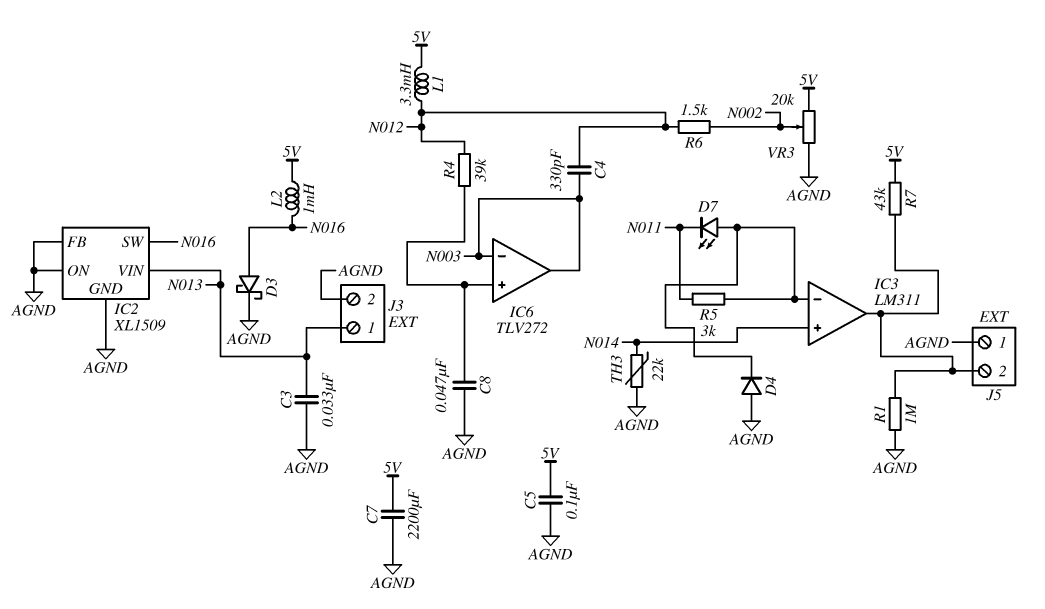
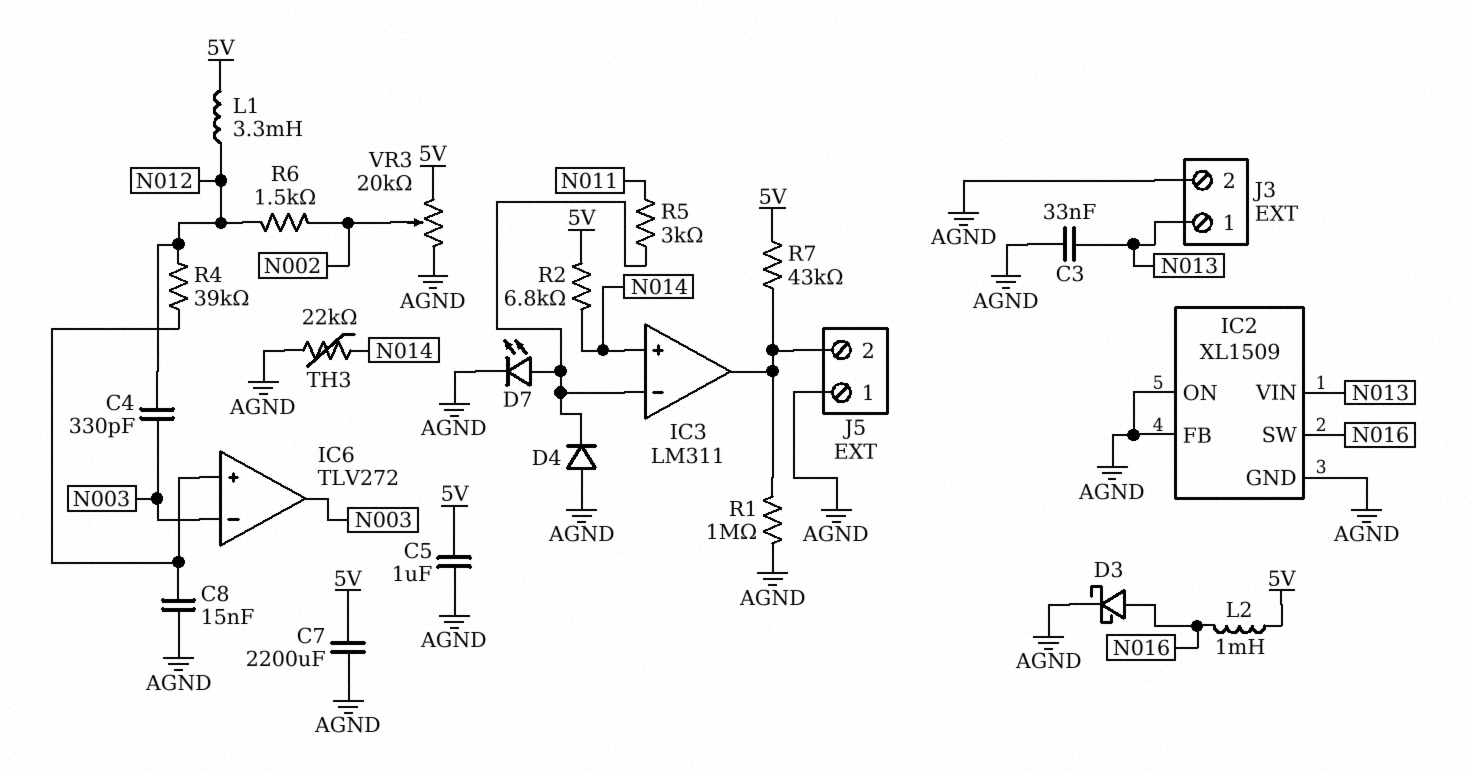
C5: 100nF (5V, AGND) -> 1uF (5V, AGND)
C8: 47nF (AGND, IC6/in+) -> 15nF (AGND, IC6/in+)
D7: LED (A IC3/in-, K N011) -> LED (A IC3/in-, K AGND)
R2: none -> 6.8k (5V, N014)

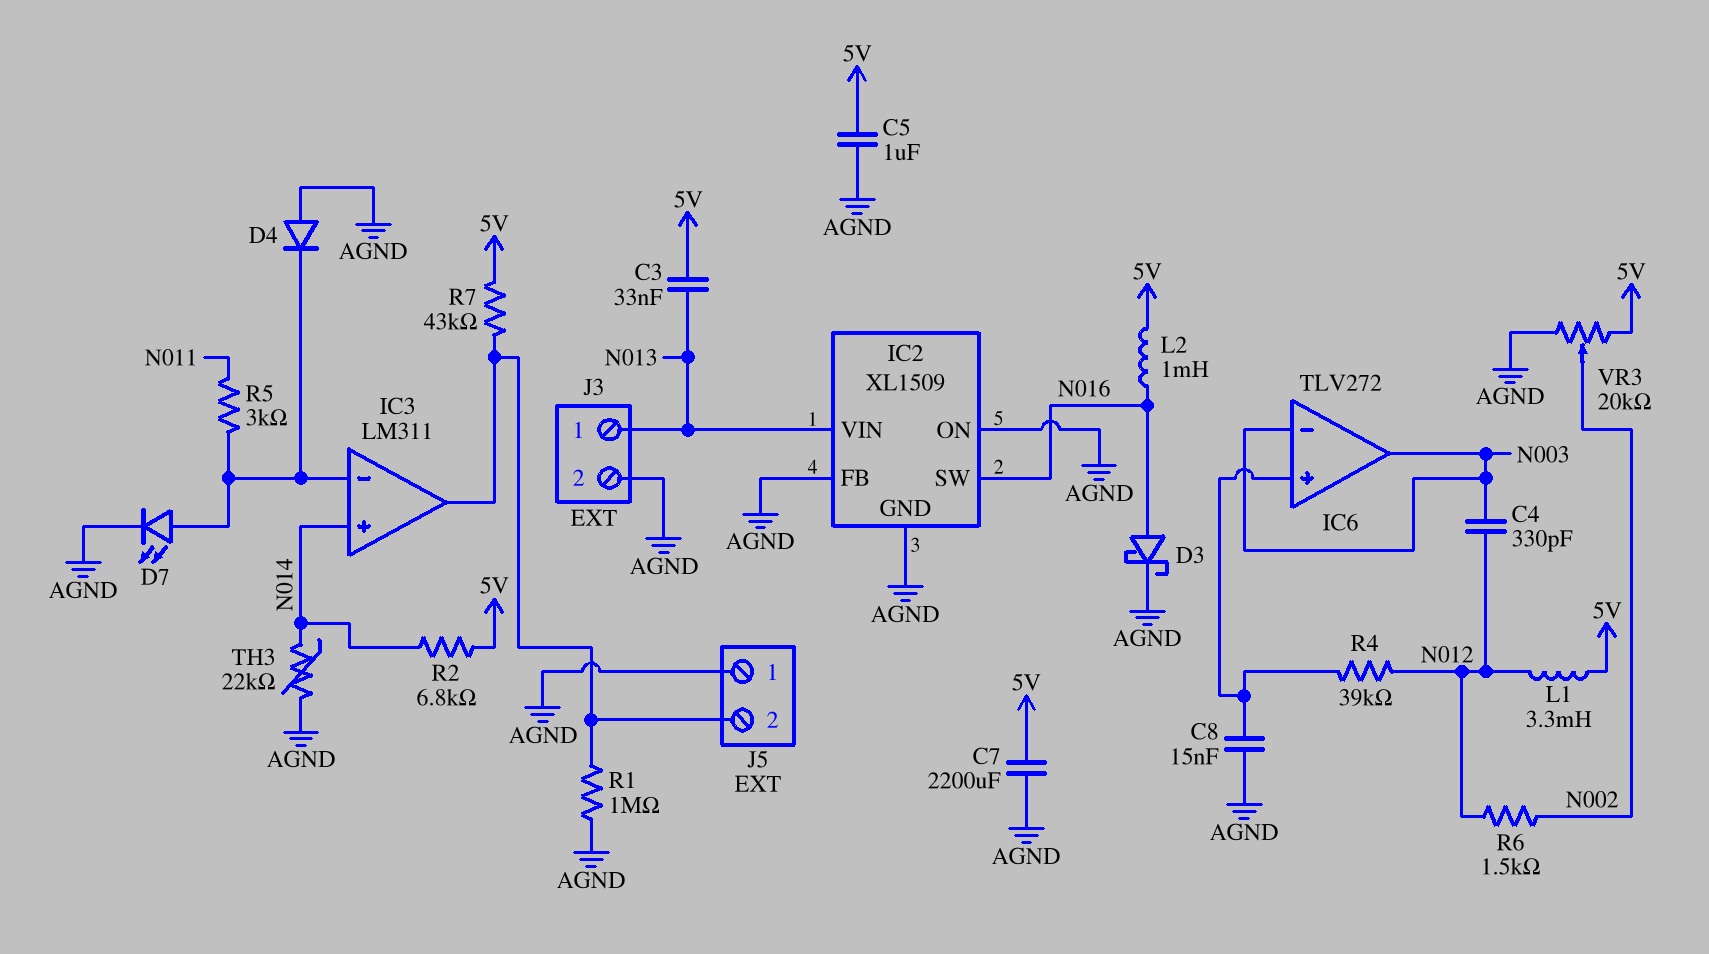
C3: 33nF (AGND, N013) -> 33nF (5V, N013)

